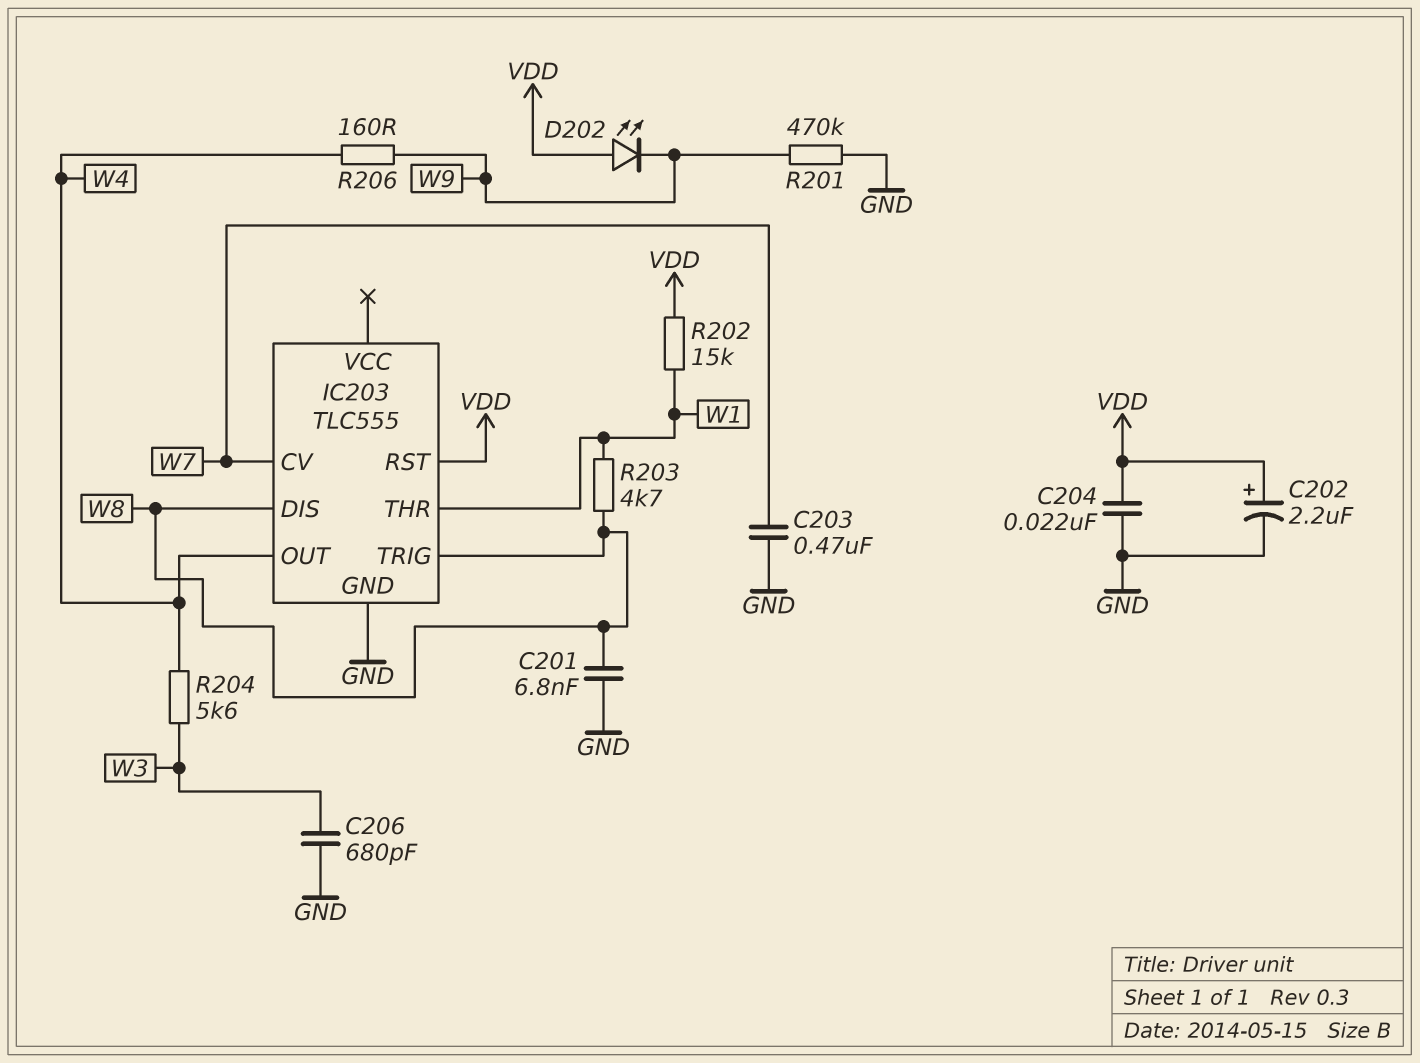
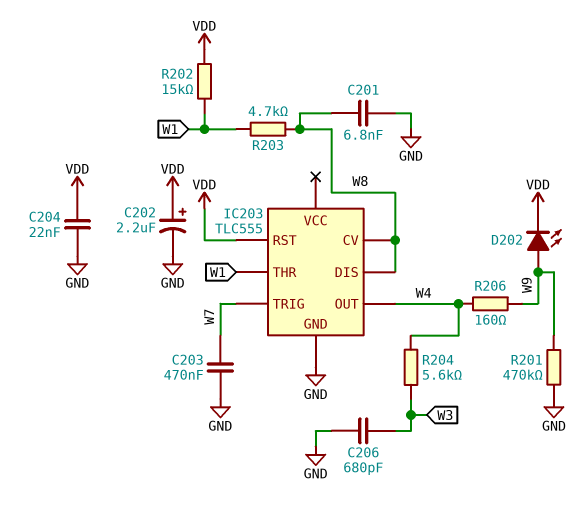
D202: LED (A VDD, K W9) -> LED (A W9, K VDD)
IC203 pin CV: W7 -> W8
IC203 pin TRIG: W8 -> W7

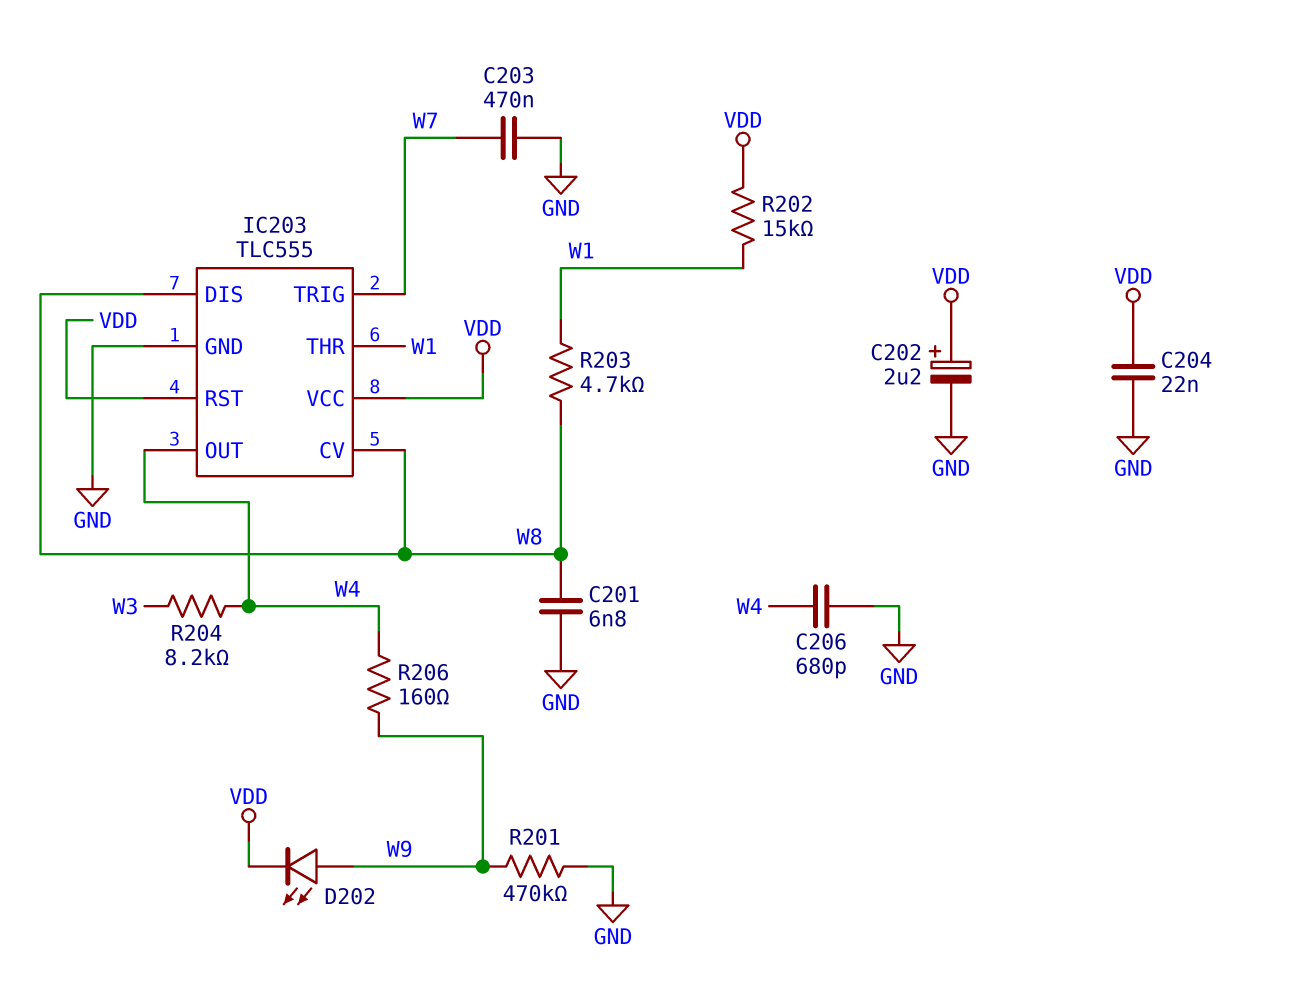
C206: 680pF (GND, W3) -> 680pF (GND, W4)
IC203 pin VCC: none -> VDD
R204: 5.6k (W3, W4) -> 8.2k (W3, W4)

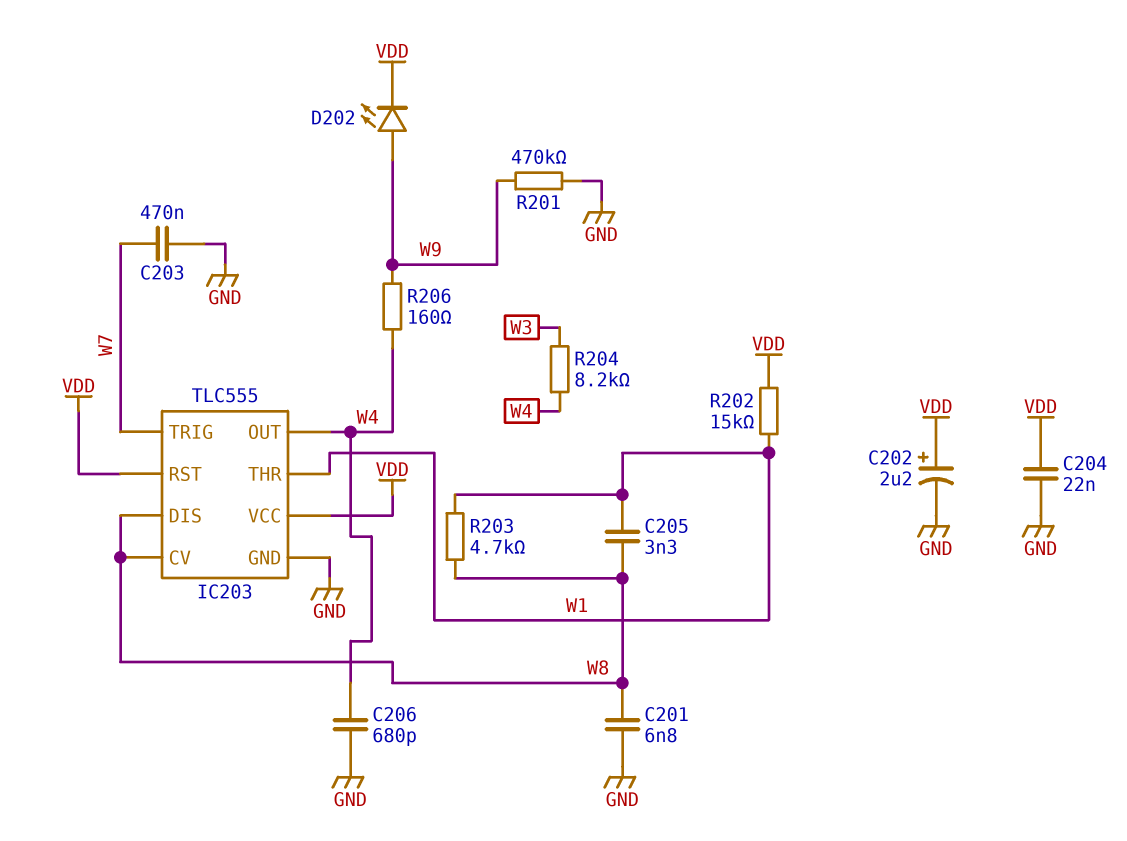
C205: none -> 3.3nF (W1, W8)

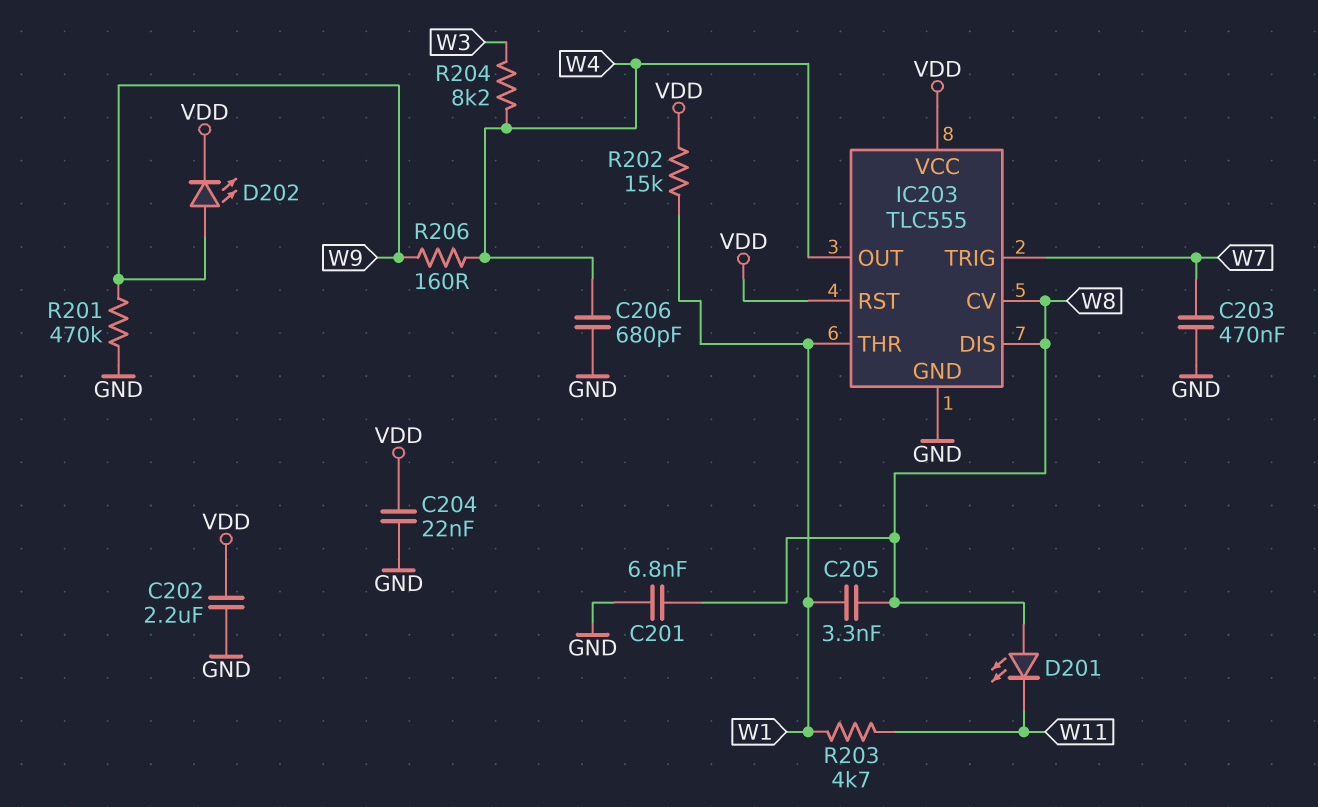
C202: 2.2uF (plus VDD, minus GND) -> 2.2uF (GND, VDD)
D201: none -> LED (A W8, K W11)
R203: 4.7k (W1, W8) -> 4.7k (W1, W11)

